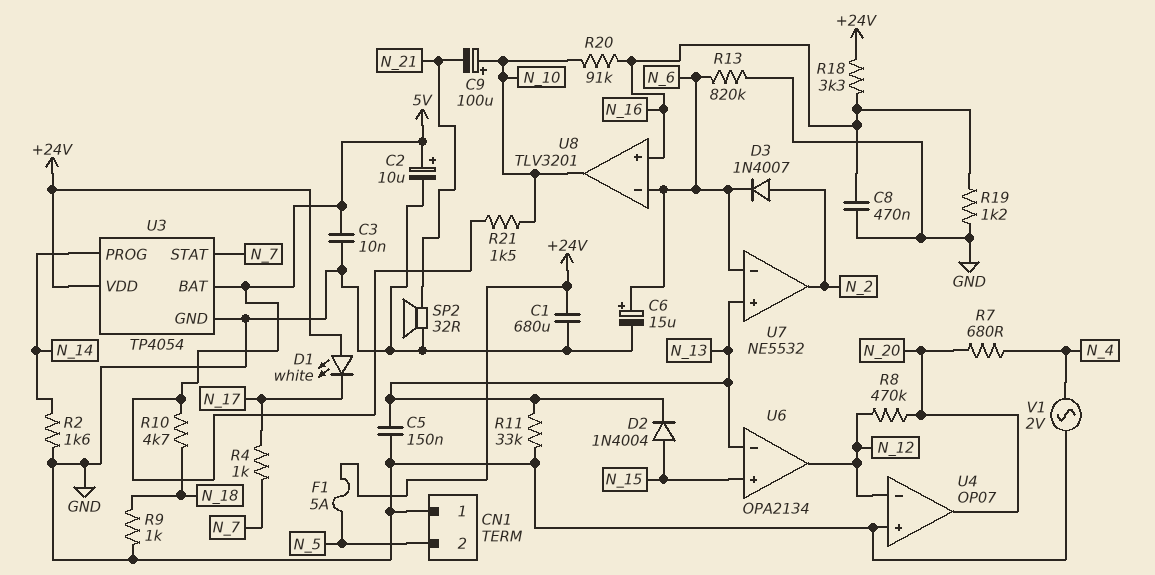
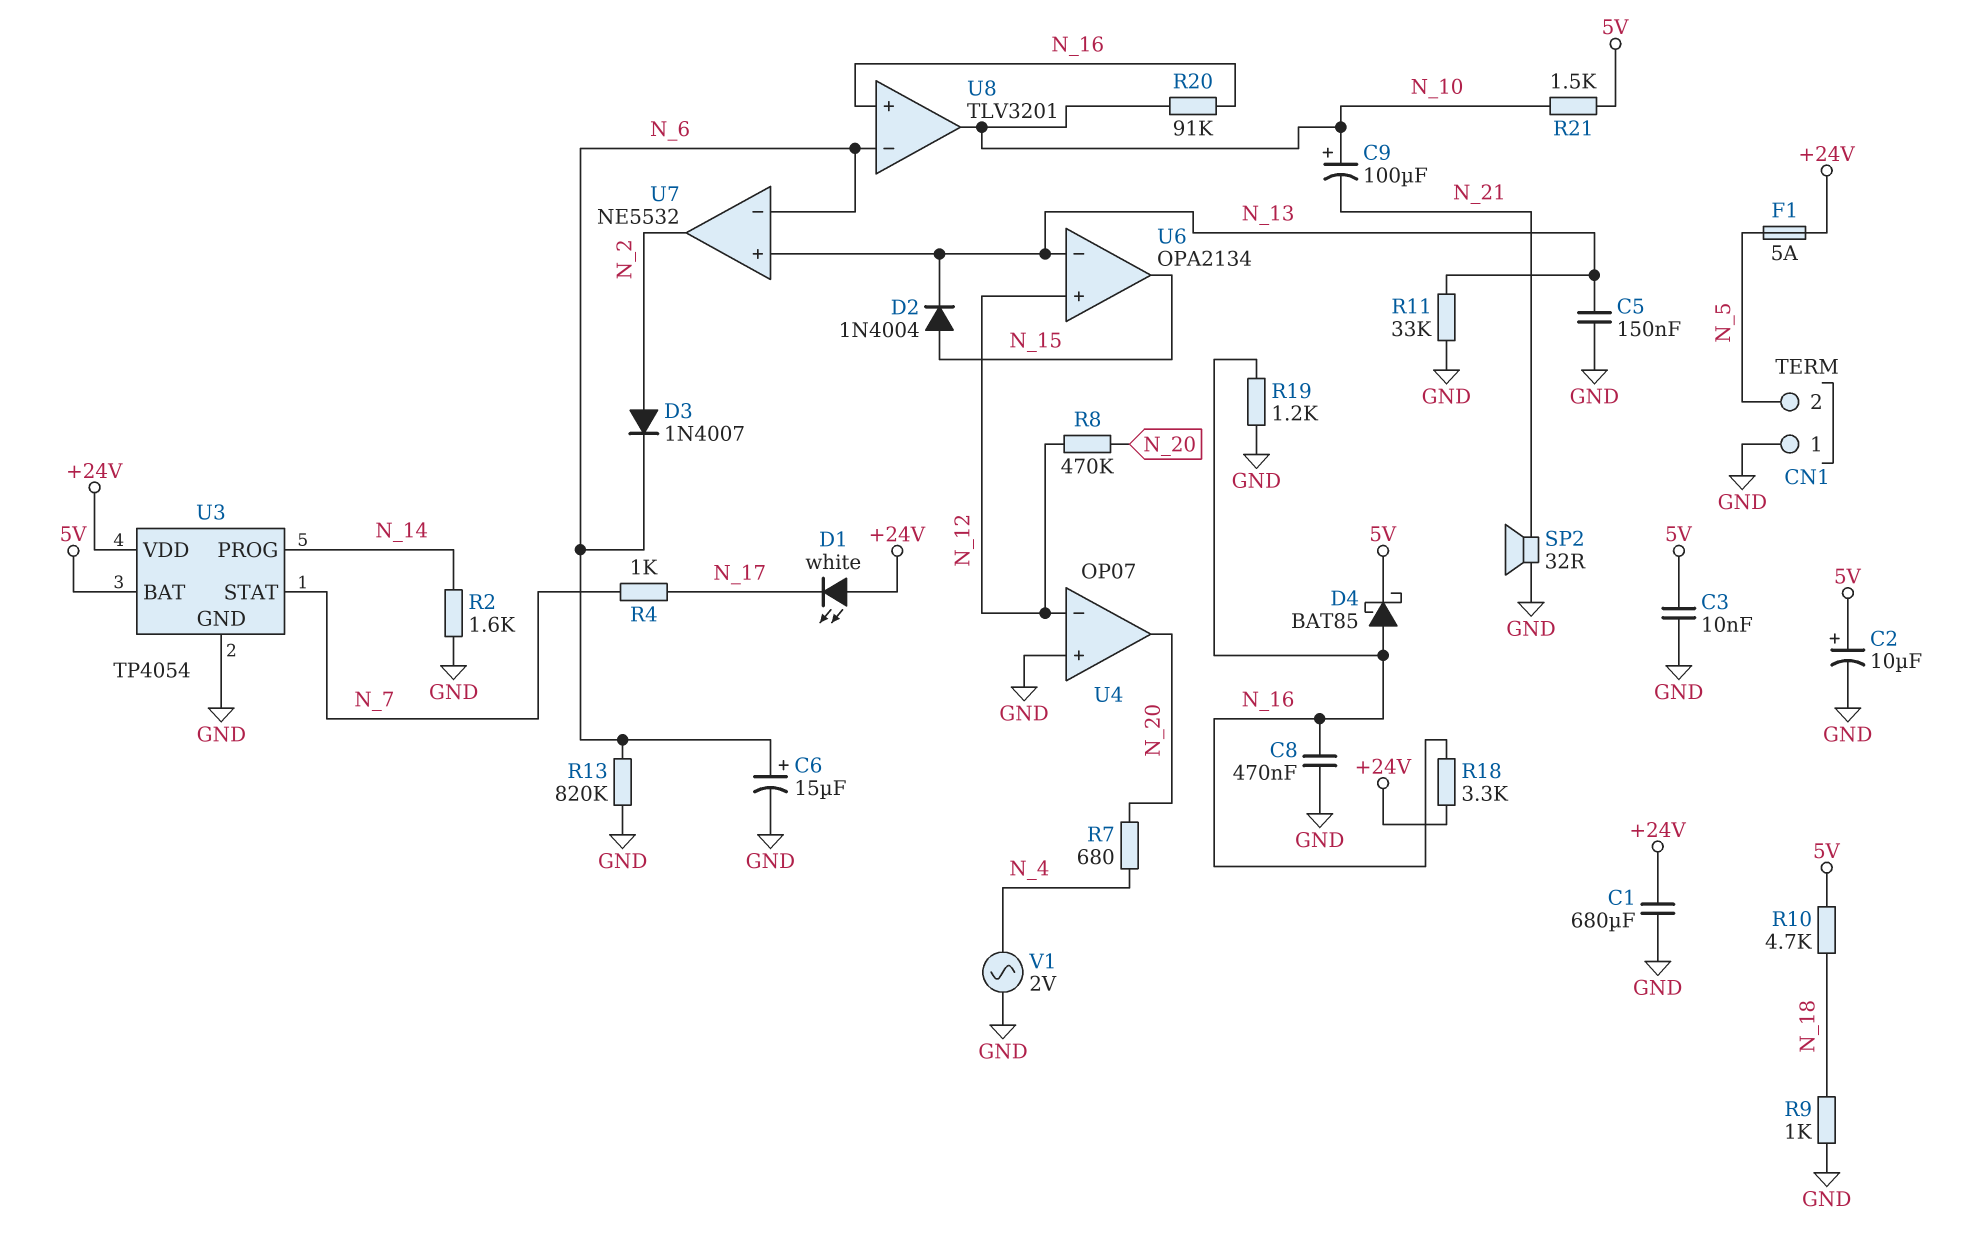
D4: none -> schottky BAT85 (A N_16, K 5V)
U6 pin in+: N_15 -> N_12
U6 pin out: N_12 -> N_15

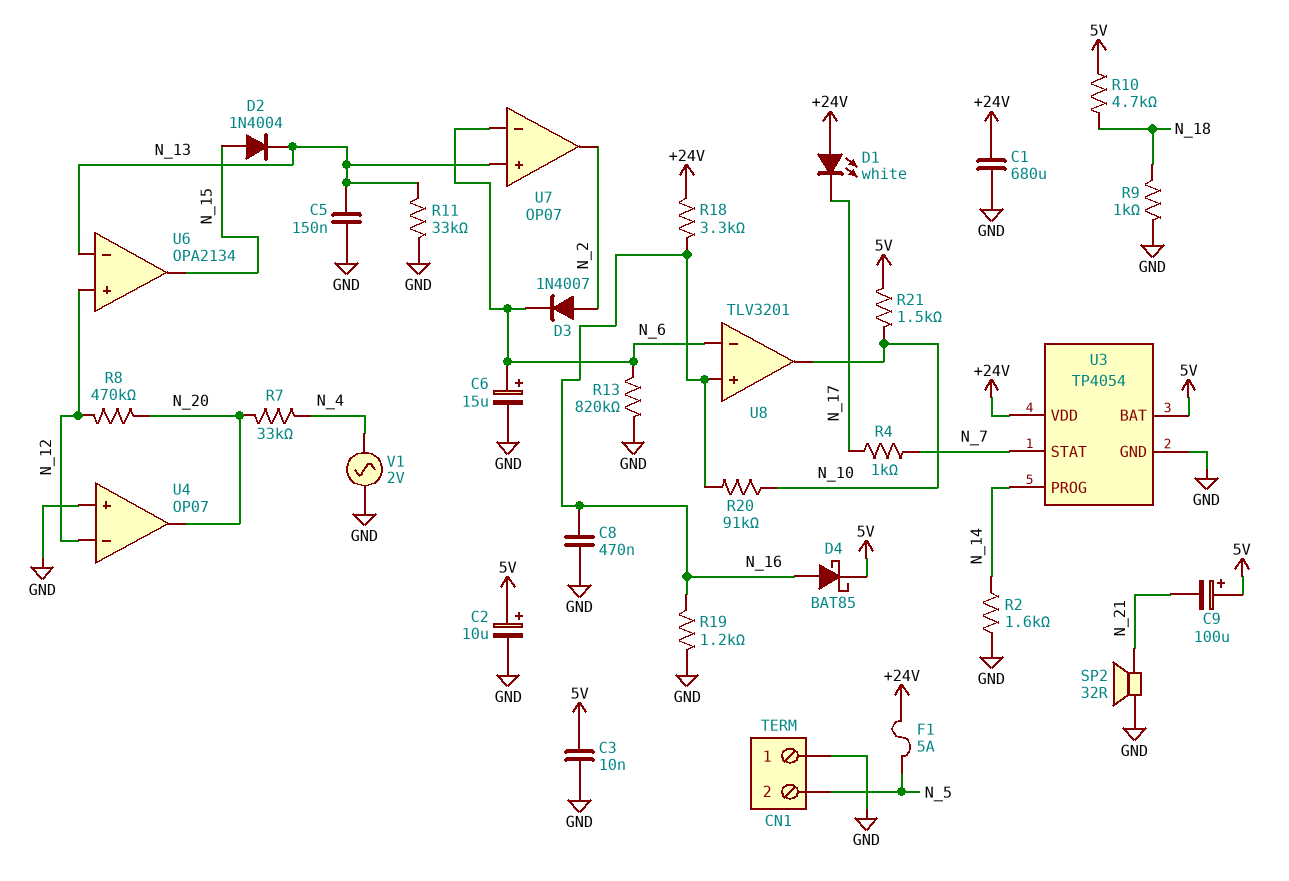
C9: 100uF (plus N_10, minus N_21) -> 100uF (plus 5V, minus N_21)
R7: 680 (N_4, N_20) -> 33k (N_4, N_20)
U7: NE5532 -> OP07

